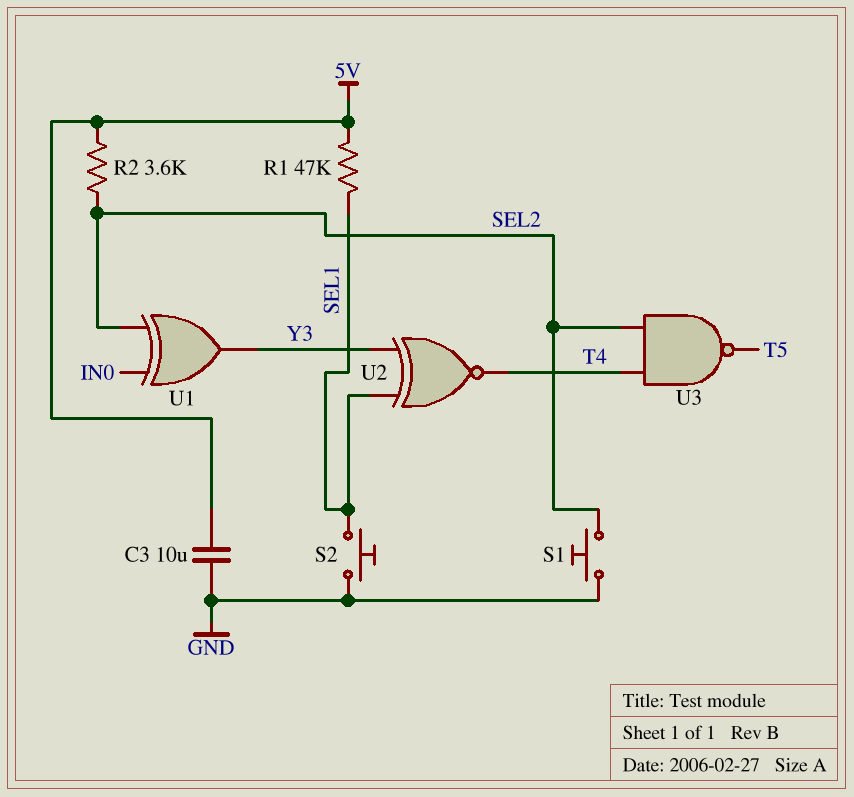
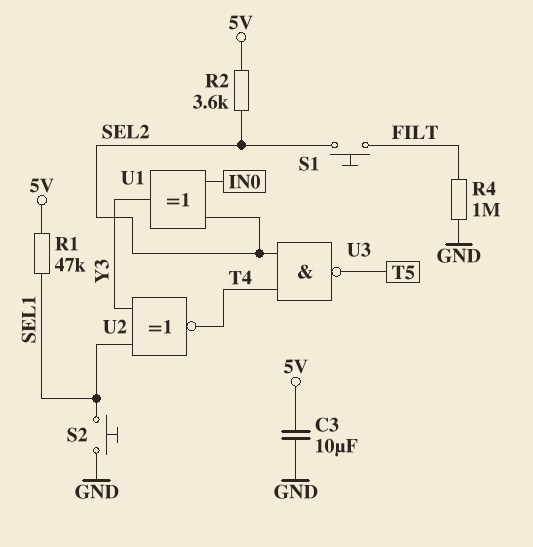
R4: none -> 1M (FILT, GND)
S1: button (GND, SEL2) -> button (FILT, SEL2)

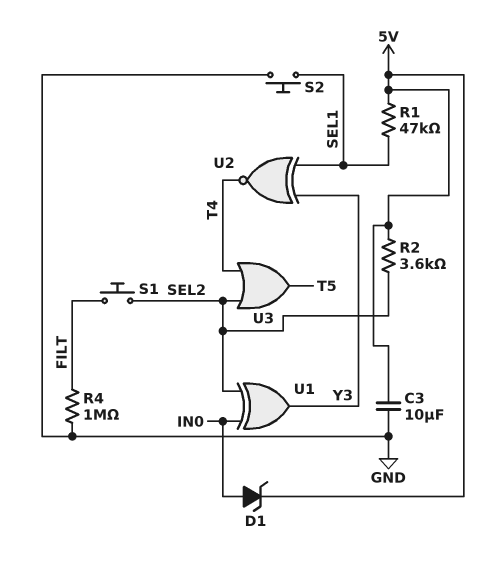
D1: none -> zener (A IN0, K 5V)
U3: NAND (in SEL2, in T4, out T5) -> OR (in SEL2, in T4, out T5)

